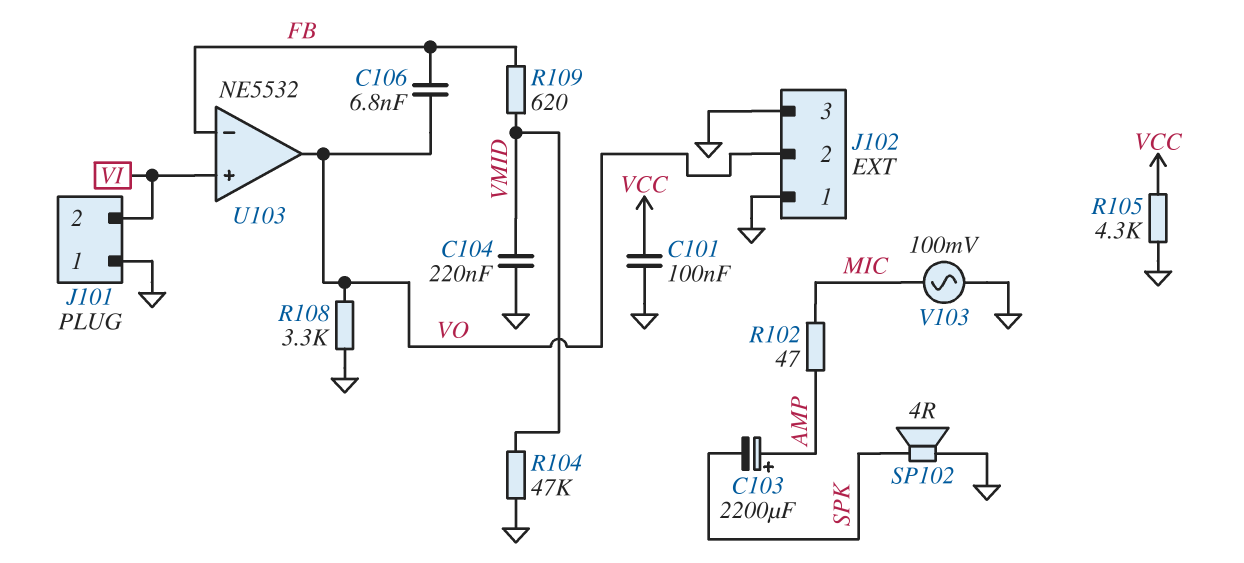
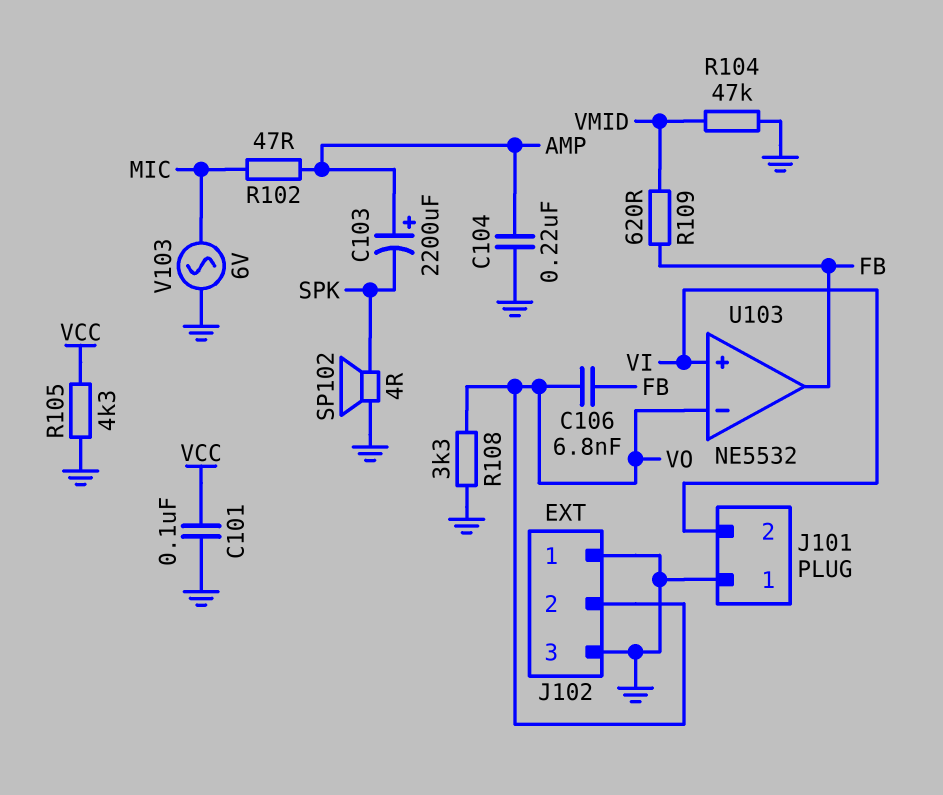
C104: 220nF (GND, VMID) -> 220nF (AMP, GND)
U103 pin in-: FB -> VO
U103 pin out: VO -> FB
V103: AC 100mV (GND, MIC) -> AC 6V (GND, MIC)

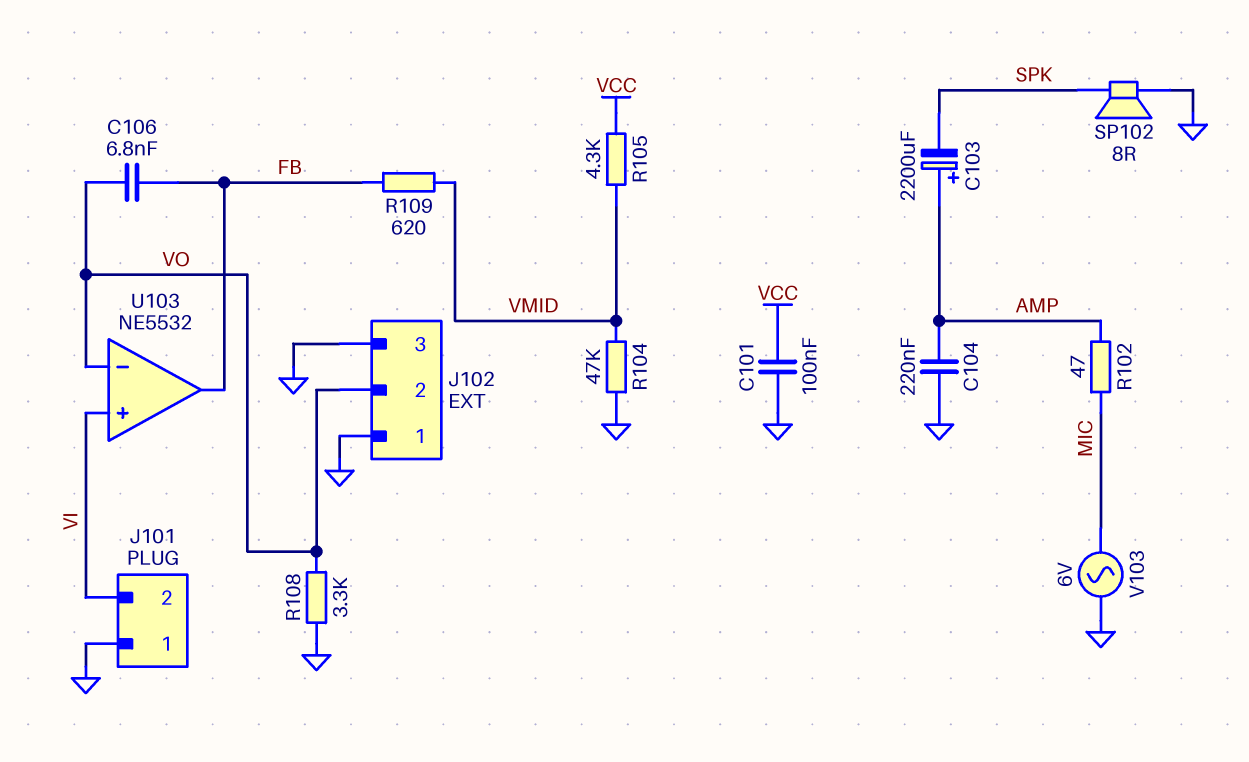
R105: 4.3k (GND, VCC) -> 4.3k (VCC, VMID)
SP102: speaker 4R (GND, SPK) -> speaker 8R (GND, SPK)

